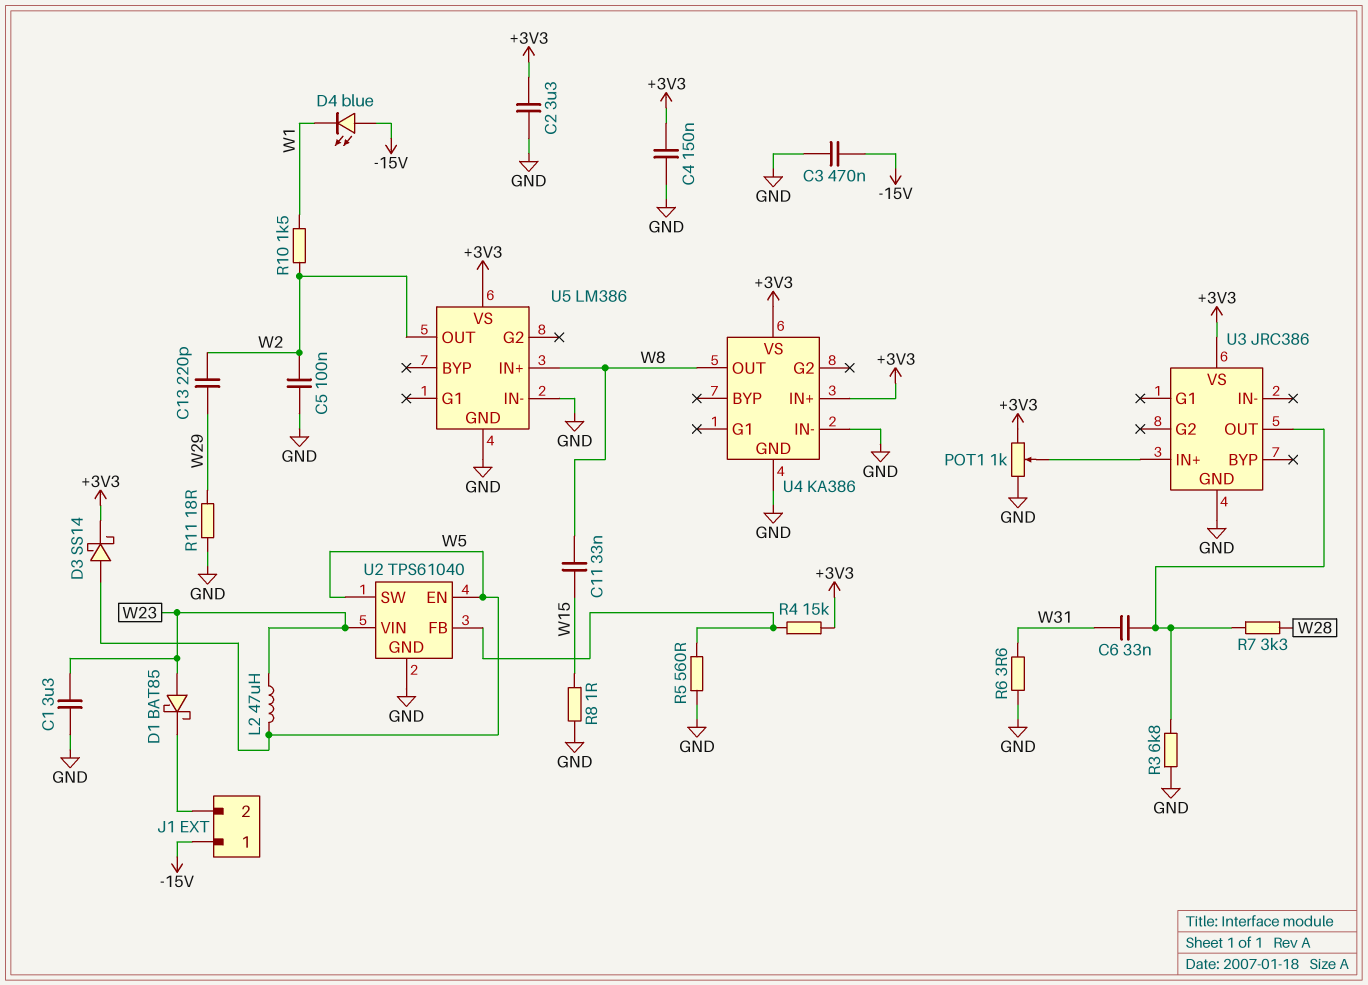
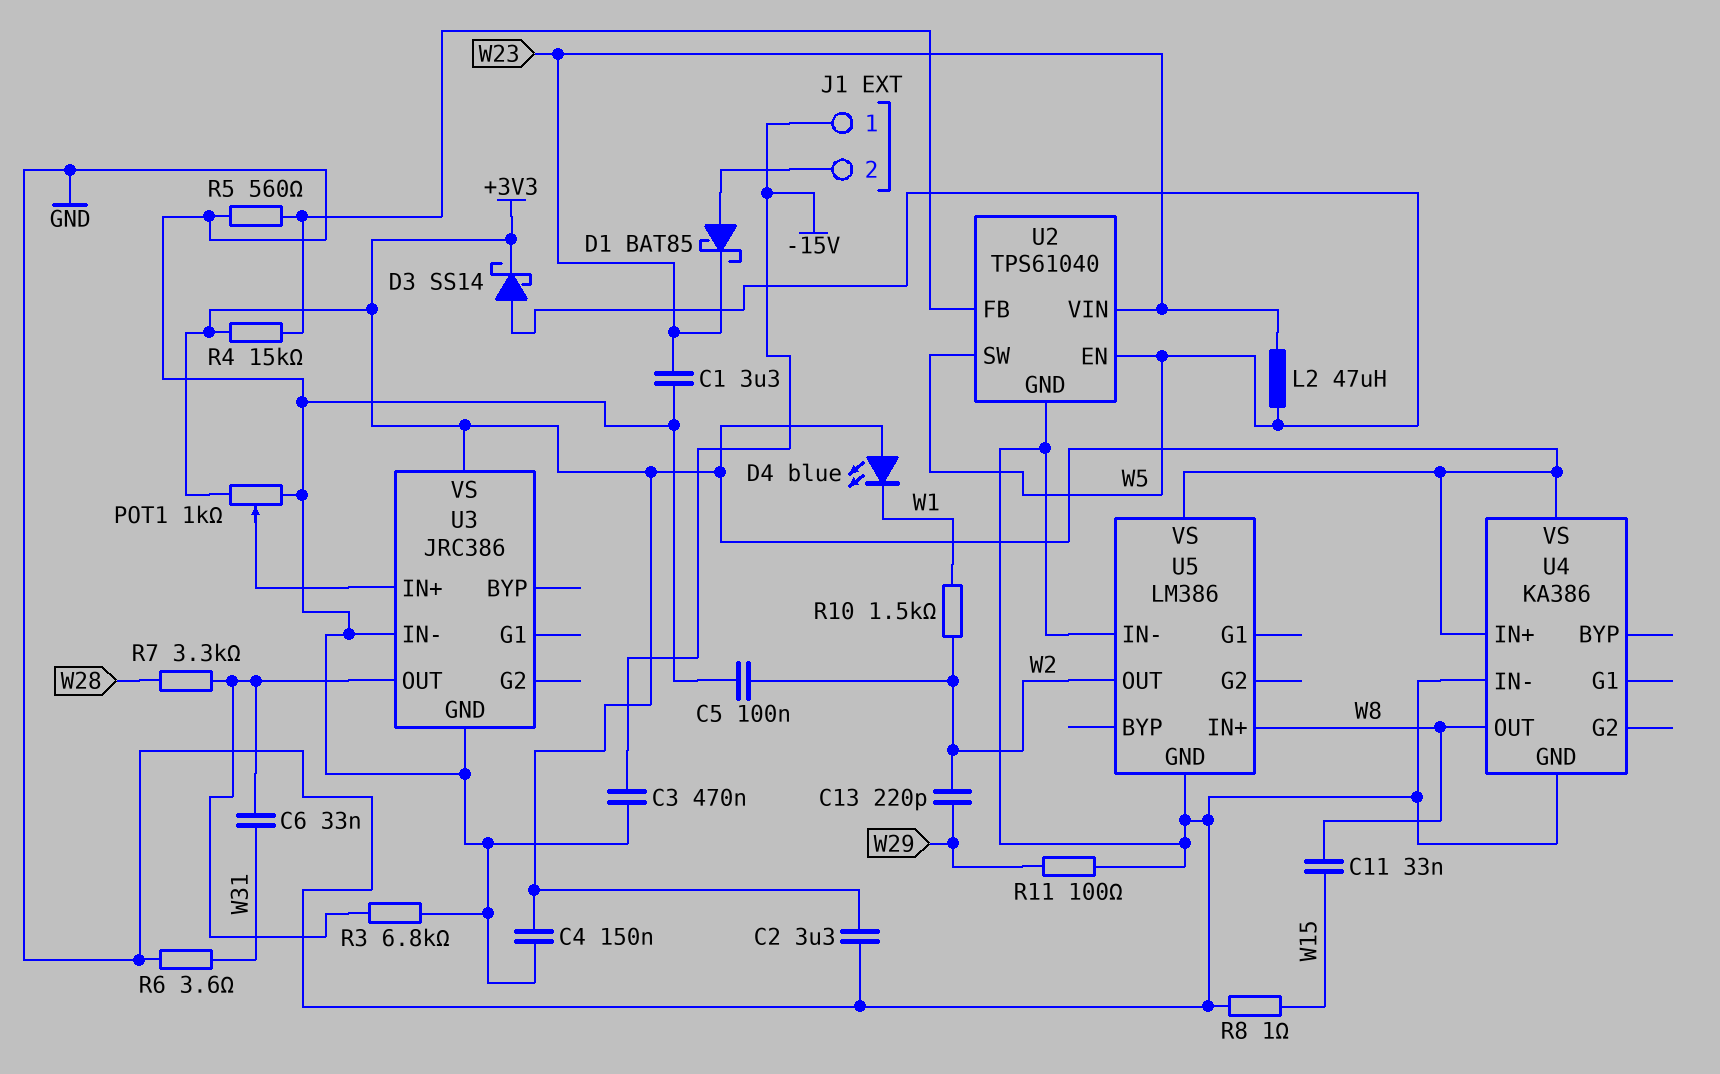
D1: schottky BAT85 (A W23, K J1/2) -> schottky BAT85 (A J1/2, K W23)
D4: LED blue (A -15V, K W1) -> LED blue (A +3V3, K W1)
R11: 18 (GND, W29) -> 100 (GND, W29)
U3 pin IN-: none -> GND

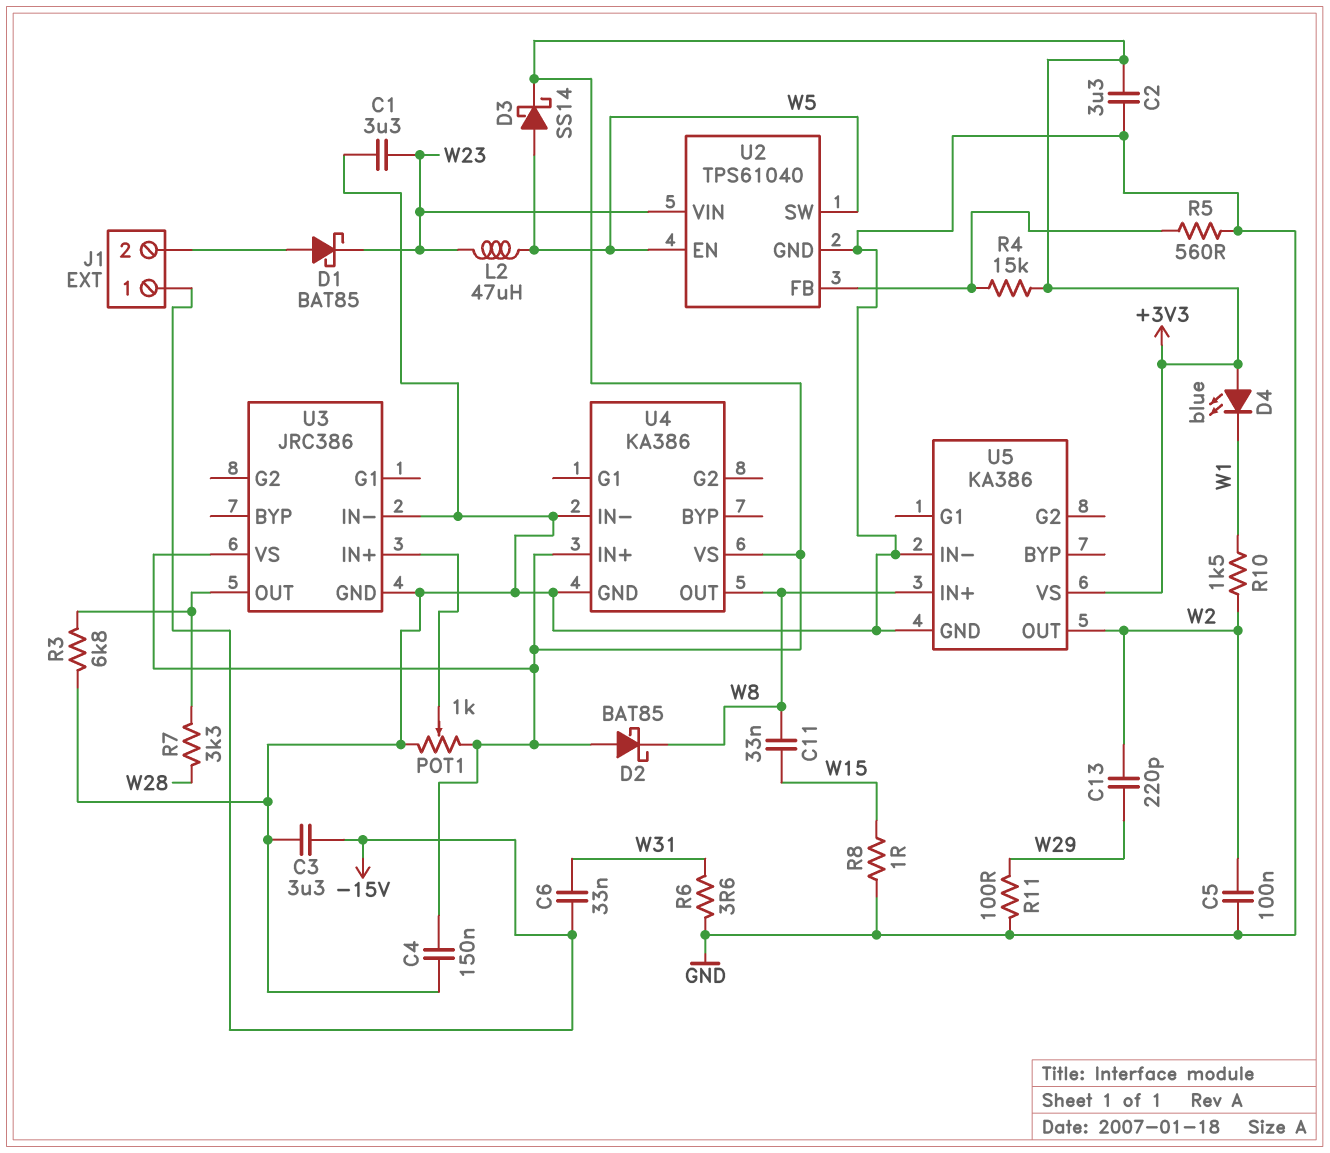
C3: 470nF (-15V, GND) -> 3.3uF (-15V, GND)
C6: 33nF (U3/OUT, W31) -> 33nF (-15V, W31)
D2: none -> schottky BAT85 (A +3V3, K W8)
U5: LM386 -> KA386

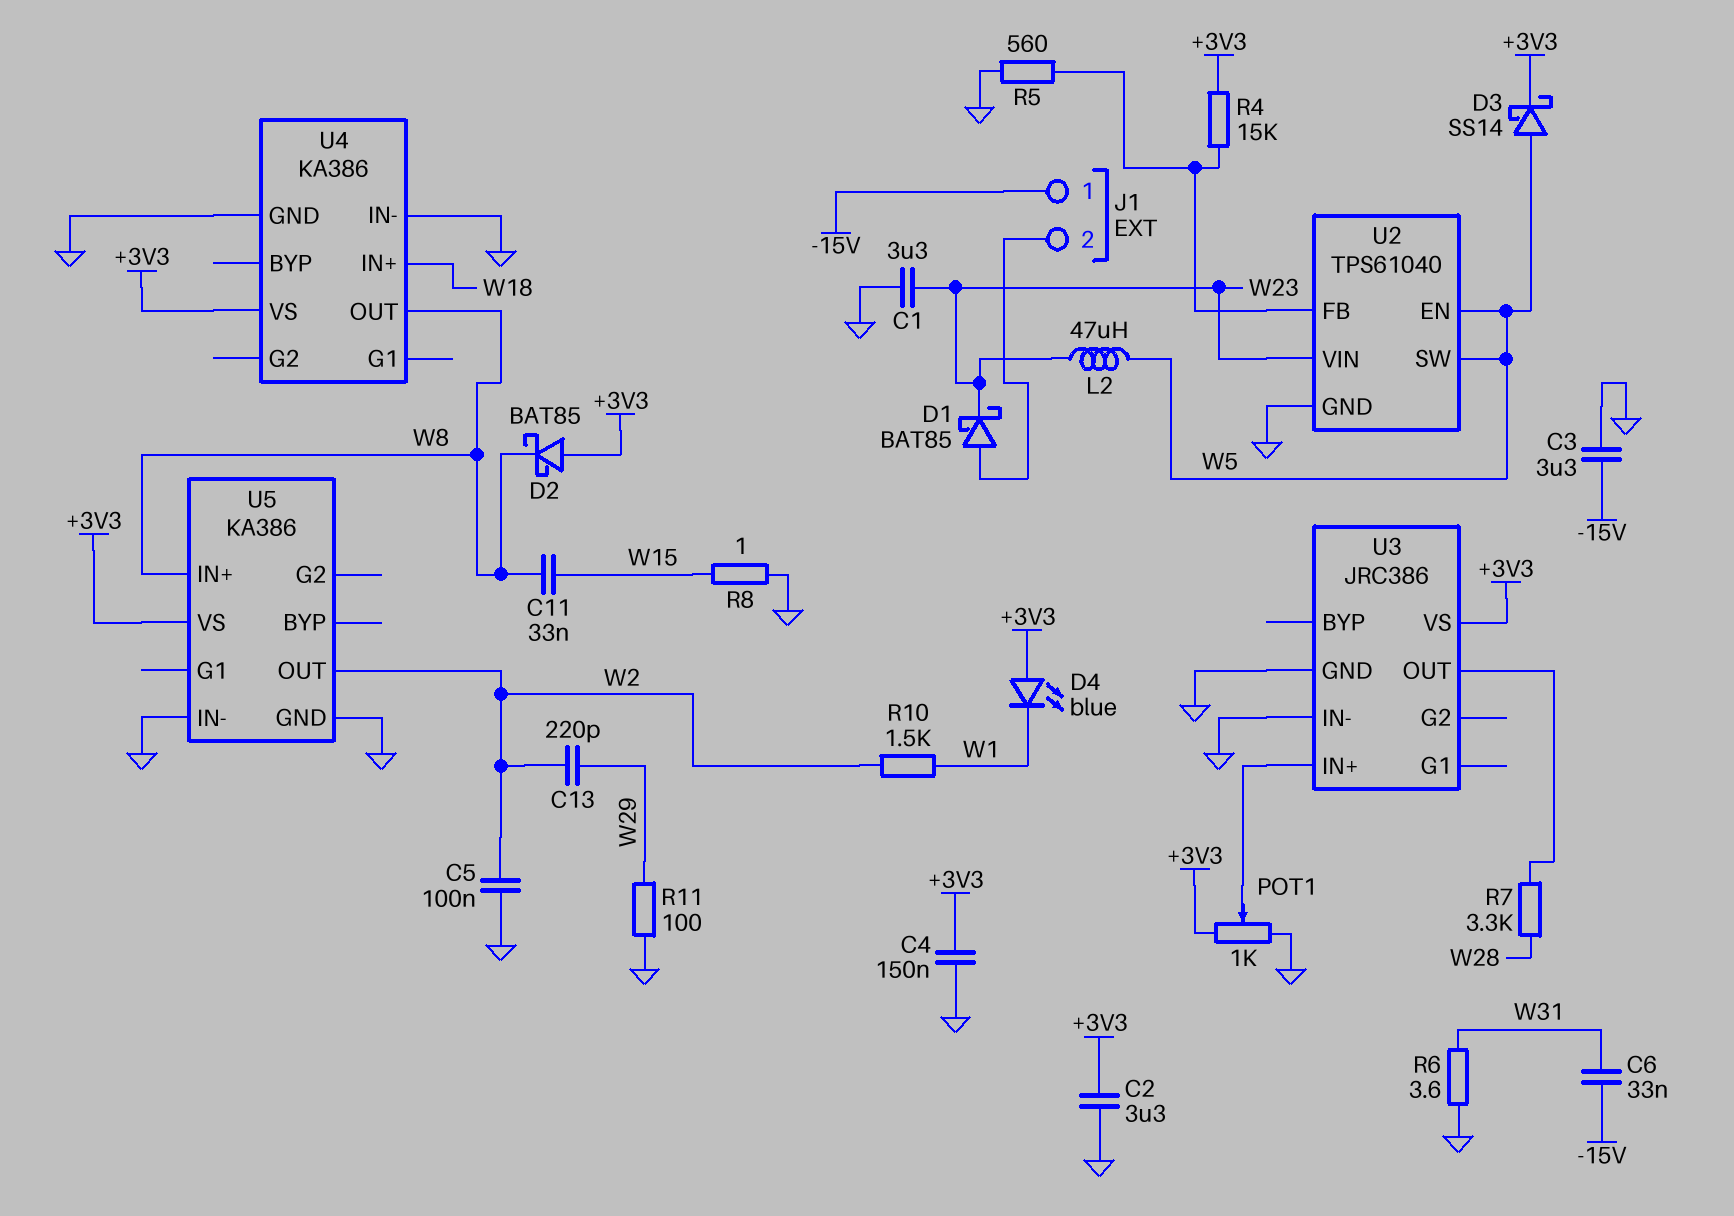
R3: 6.8k (GND, U3/OUT) -> none
U4 pin IN+: +3V3 -> W18

